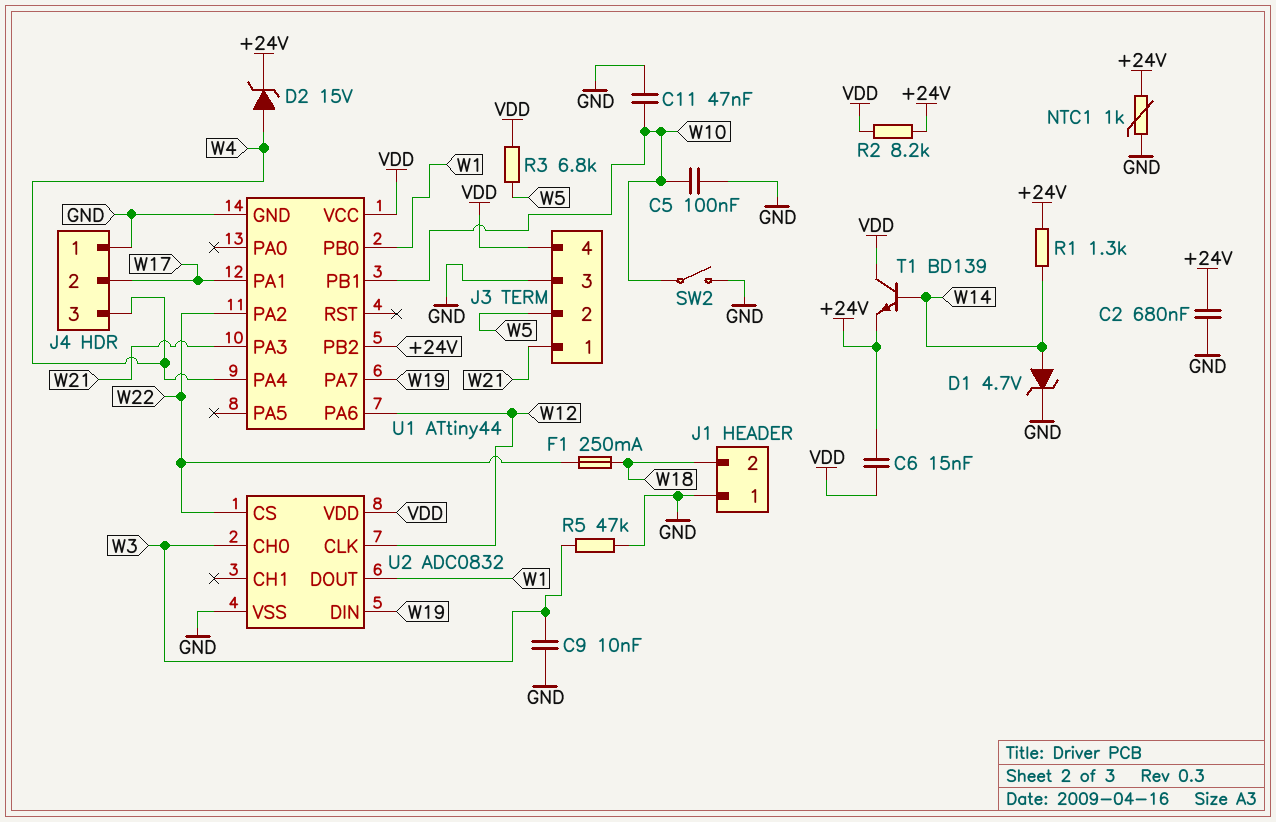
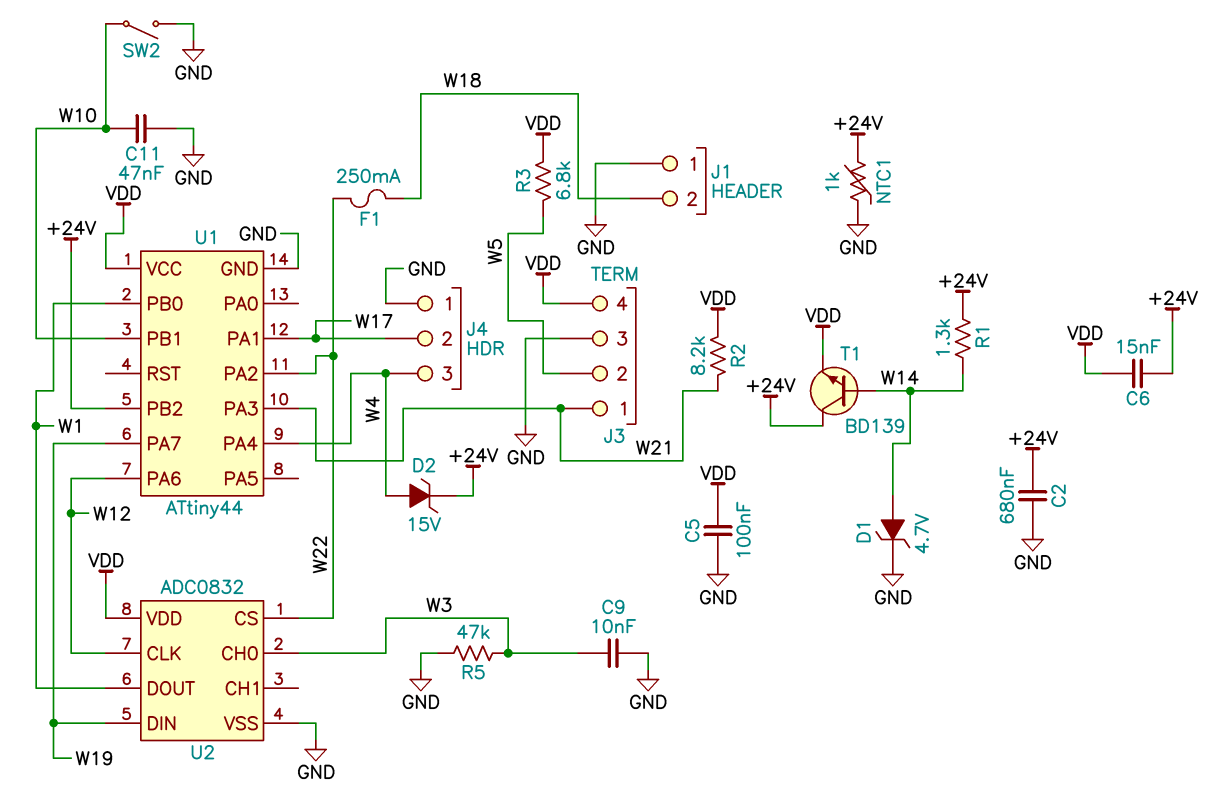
C5: 100nF (GND, W10) -> 100nF (GND, VDD)
R2: 8.2k (+24V, VDD) -> 8.2k (VDD, W21)
T1: NPN BD139 (B W14, C VDD, E +24V) -> NPN BD139 (B W14, C +24V, E VDD)

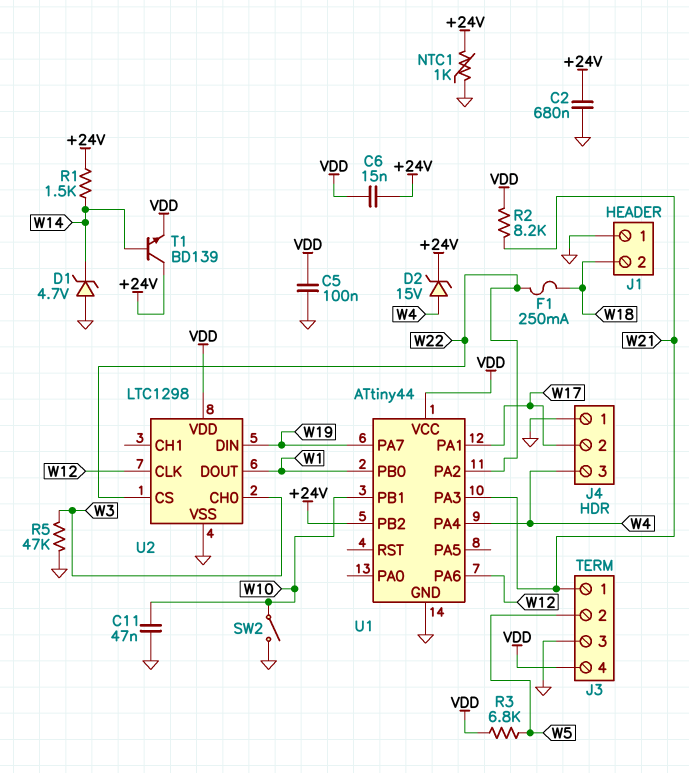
C9: 10nF (GND, W3) -> none
D1: zener 4.7V (A W14, K GND) -> zener 4.7V (A GND, K W14)
R1: 1.3k (+24V, W14) -> 1.5k (+24V, W14)
U2: ADC0832 -> LTC1298

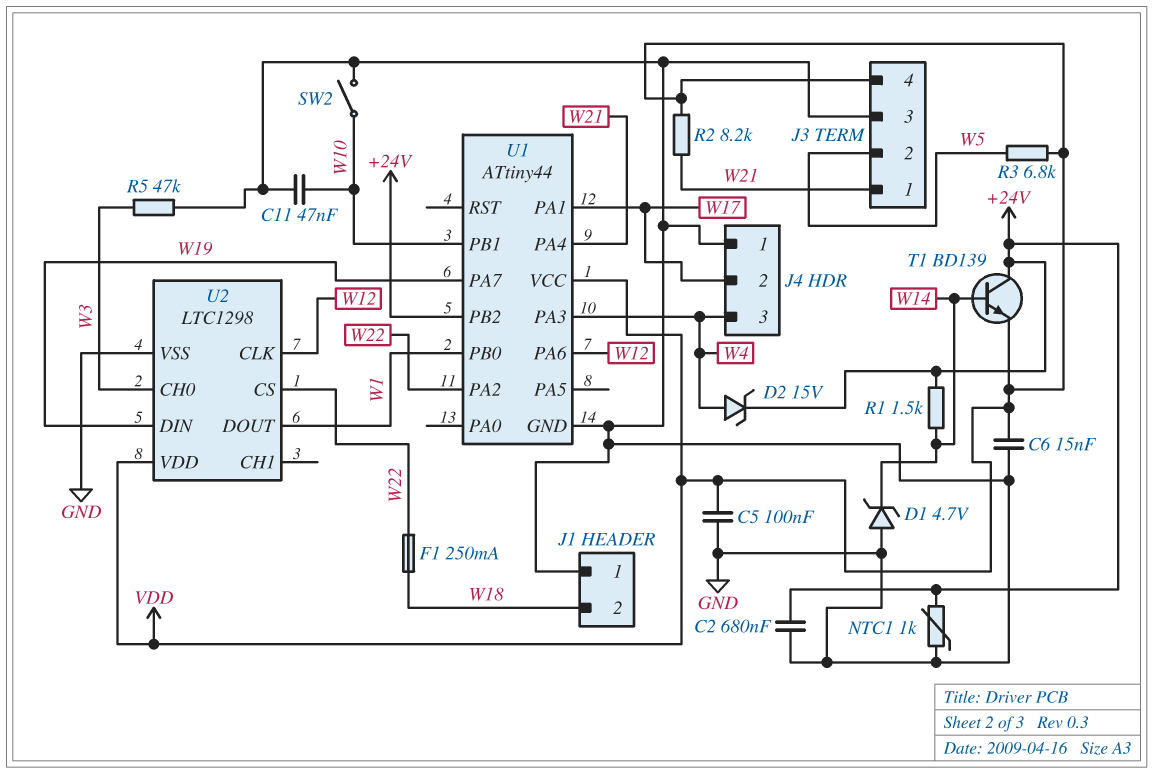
C6: 15nF (+24V, VDD) -> 15nF (GND, VDD)
U1 pin PA3: W21 -> W4
U1 pin PA4: W4 -> W21

